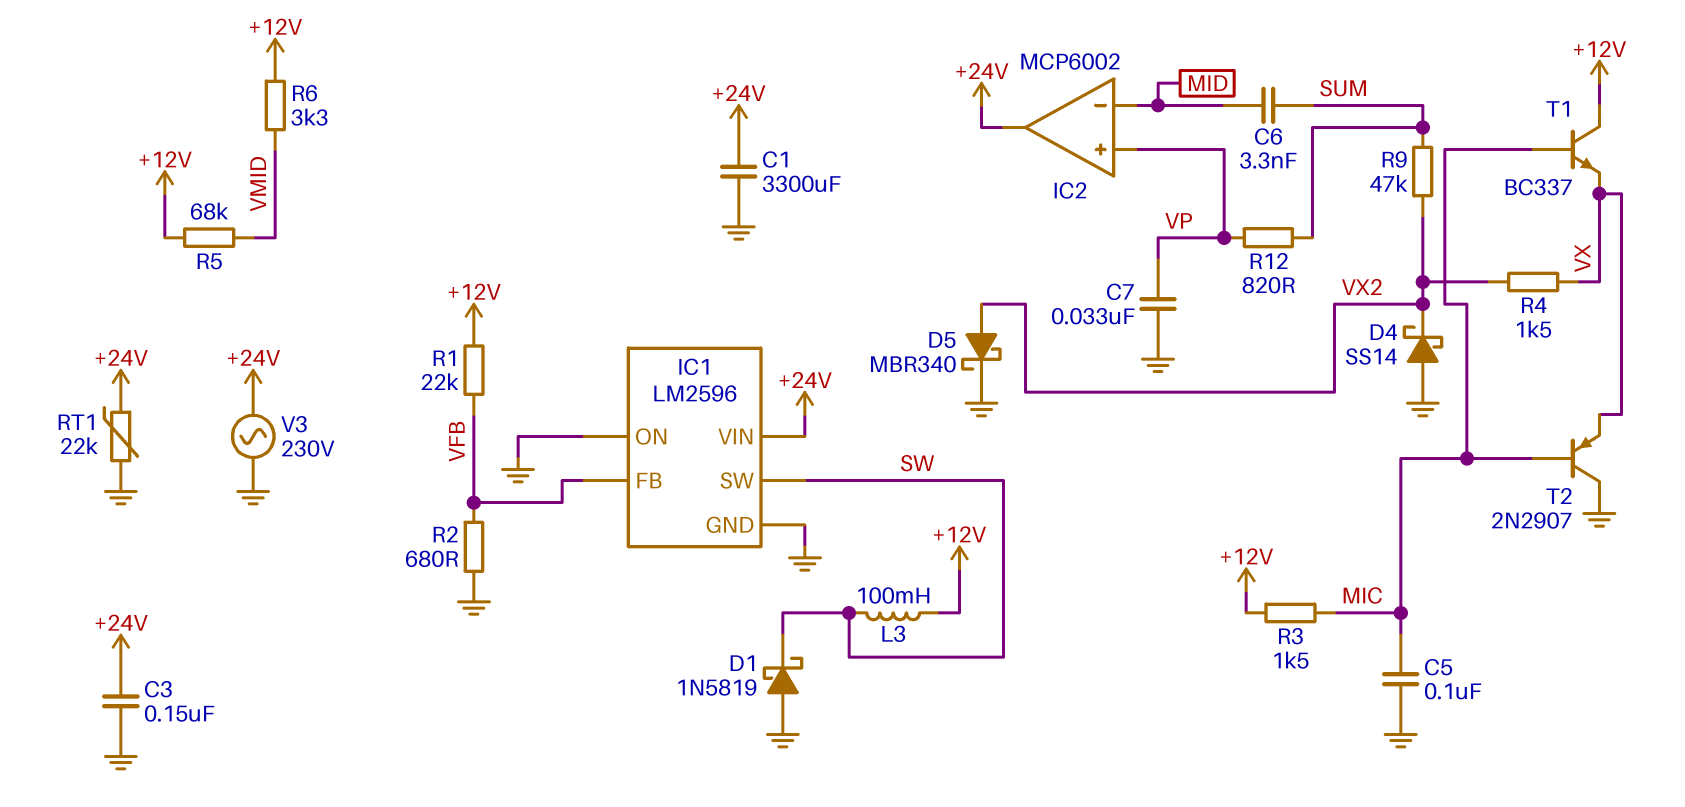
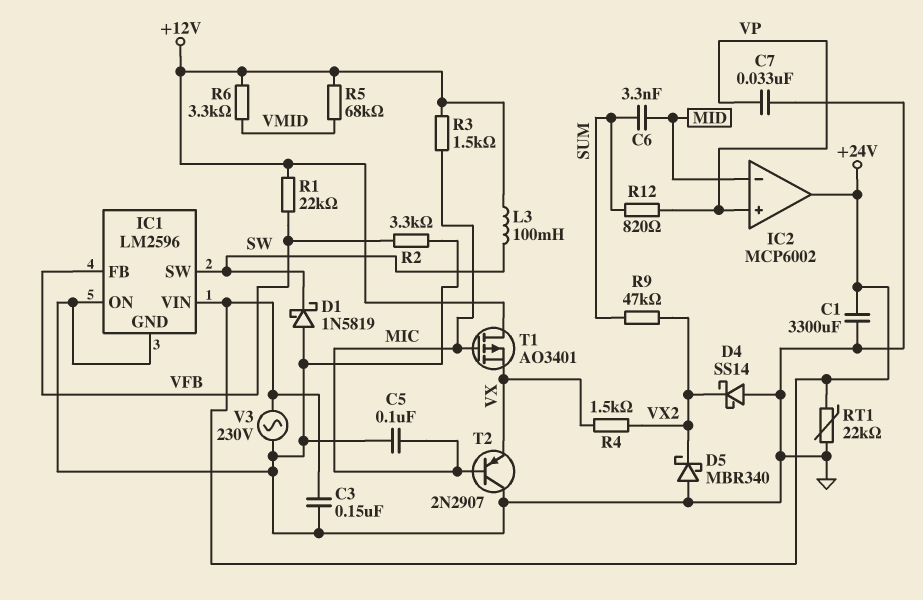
D5: schottky MBR340 (A VX2, K GND) -> schottky MBR340 (A GND, K VX2)
R2: 680 (GND, VFB) -> 3.3k (GND, VFB)
T1: NPN BC337 (B MIC, C +12V, E VX) -> PMOS AO3401 (G MIC, D +12V, S VX)

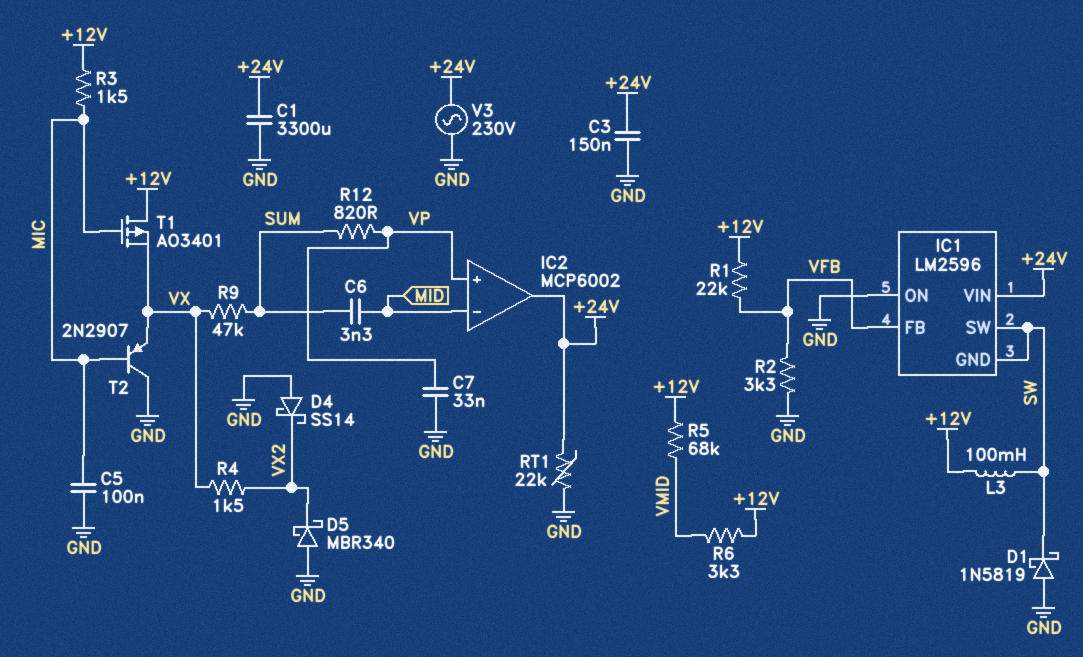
IC1 pin GND: GND -> SW
R9: 47k (SUM, VX2) -> 47k (SUM, VX)

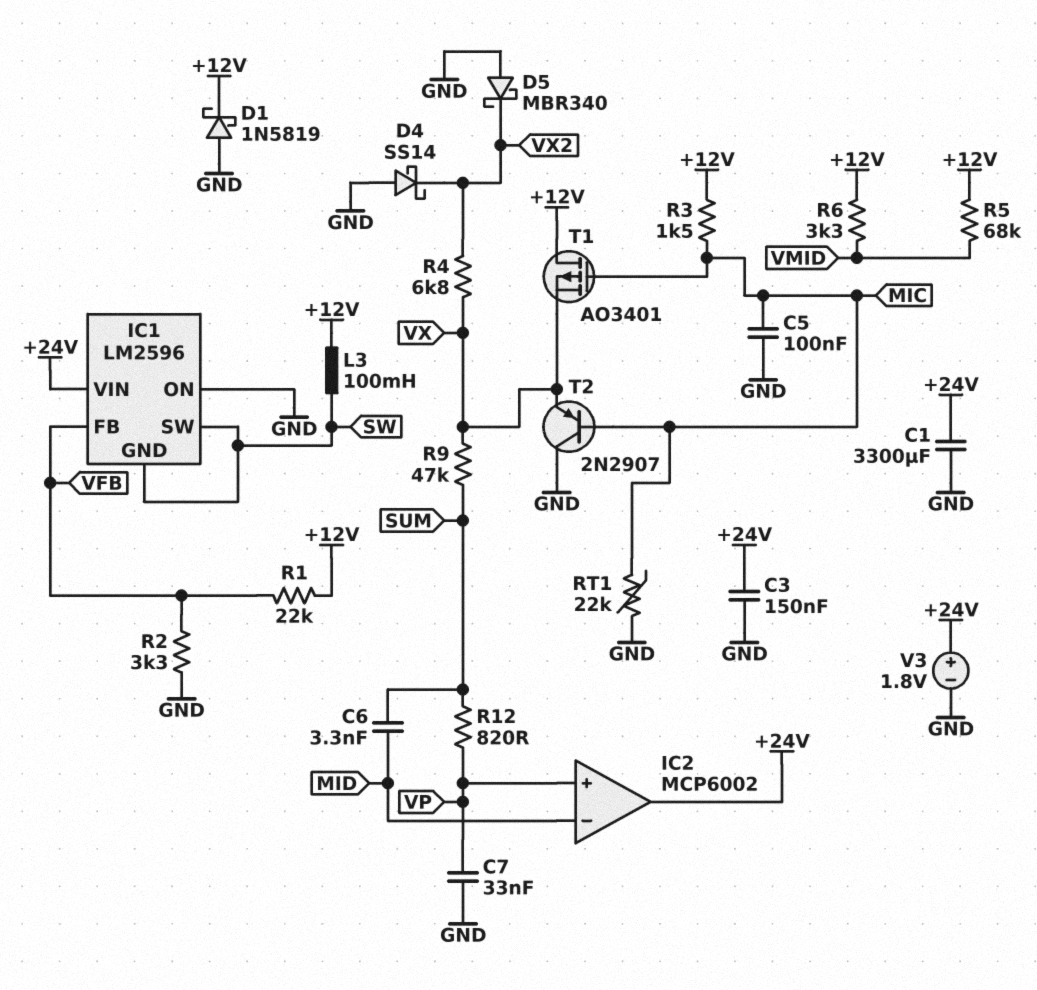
D1: schottky 1N5819 (A GND, K SW) -> schottky 1N5819 (A GND, K +12V)
R4: 1.5k (VX, VX2) -> 6.8k (VX, VX2)
RT1: 22k (+24V, GND) -> 22k (GND, MIC)
V3: AC 230V (+24V, GND) -> 1.8V (plus +24V, minus GND)

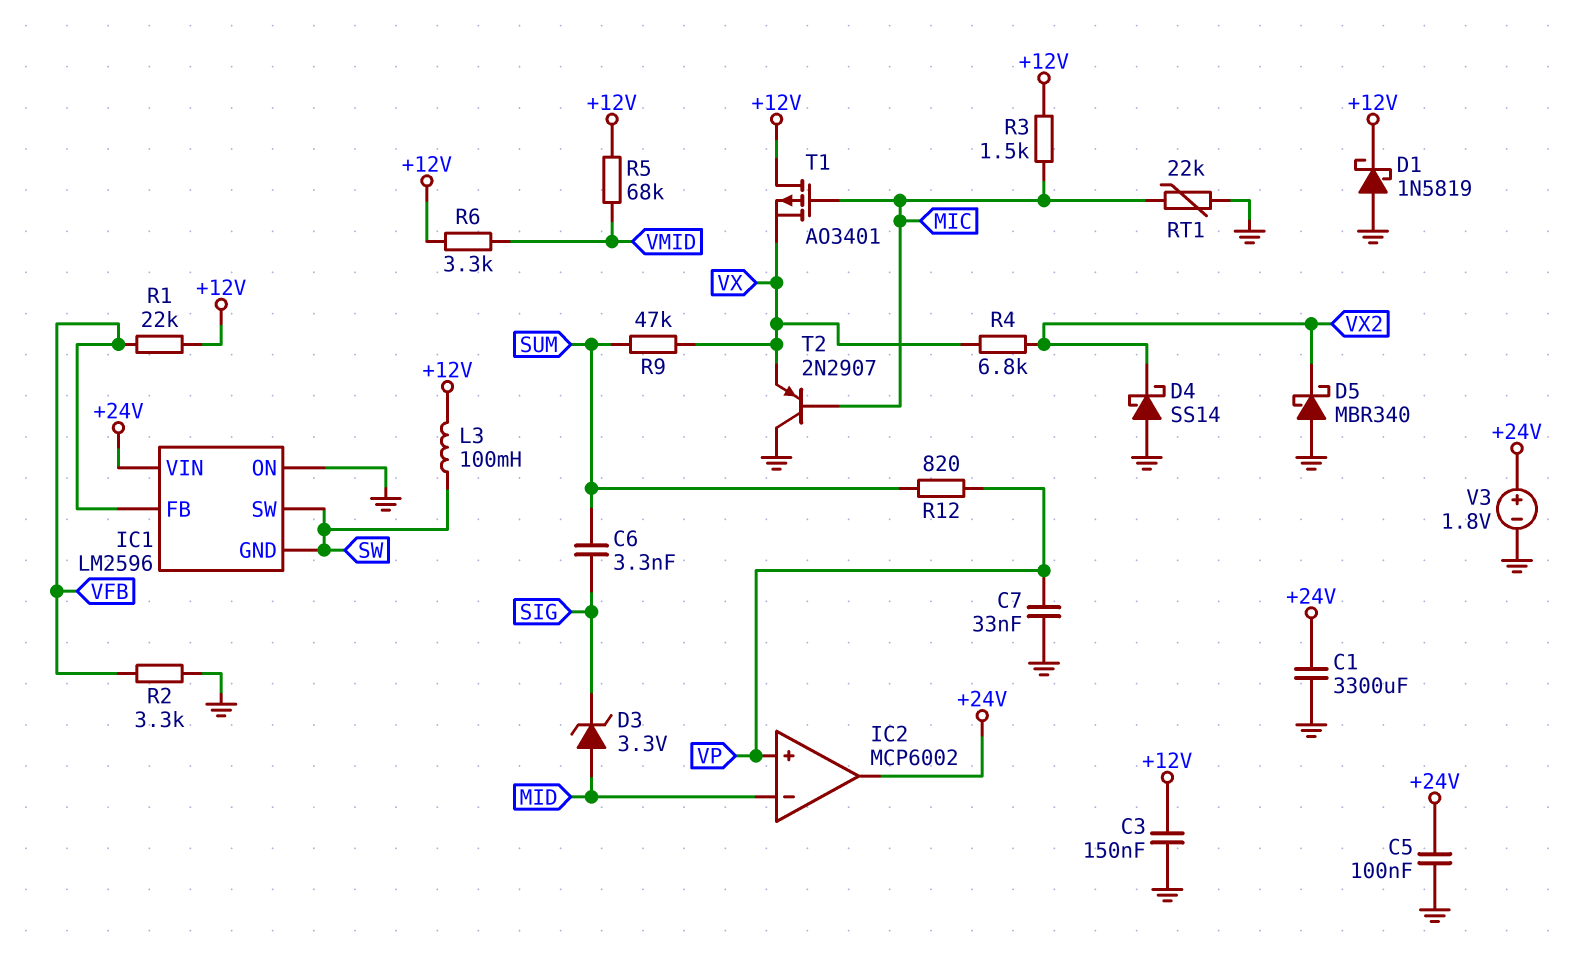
C3: 150nF (+24V, GND) -> 150nF (+12V, GND)
C5: 100nF (GND, MIC) -> 100nF (+24V, GND)
C6: 3.3nF (MID, SUM) -> 3.3nF (SIG, SUM)
D3: none -> zener 3.3V (A MID, K SIG)

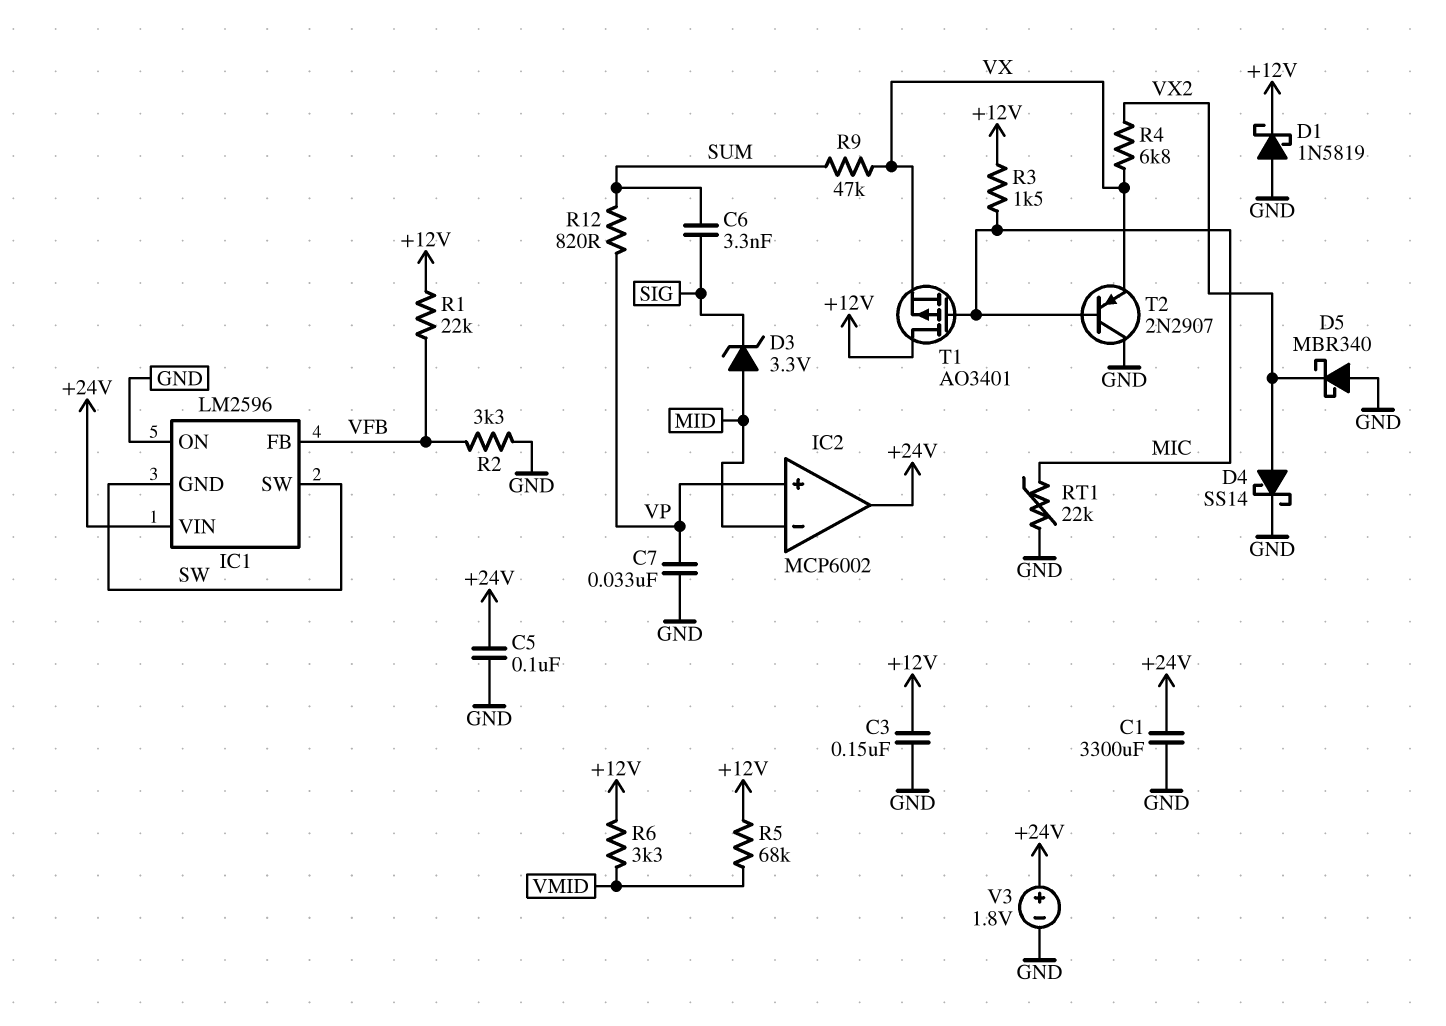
D4: schottky SS14 (A GND, K VX2) -> schottky SS14 (A VX2, K GND)
L3: 100mH (+12V, SW) -> none

